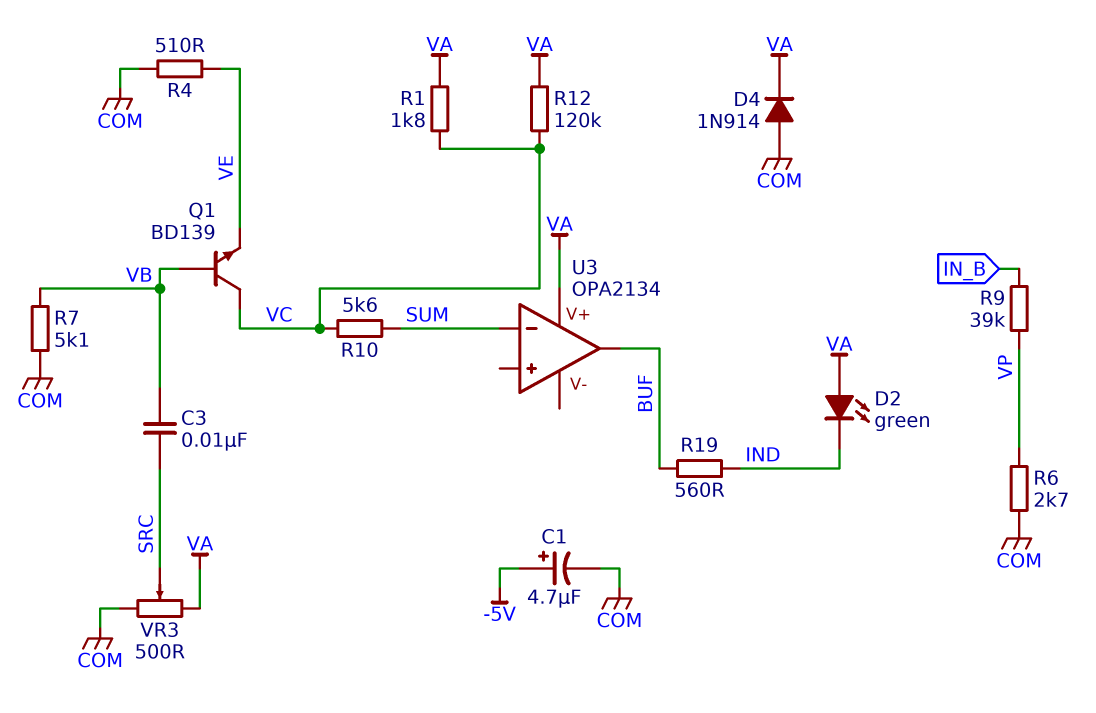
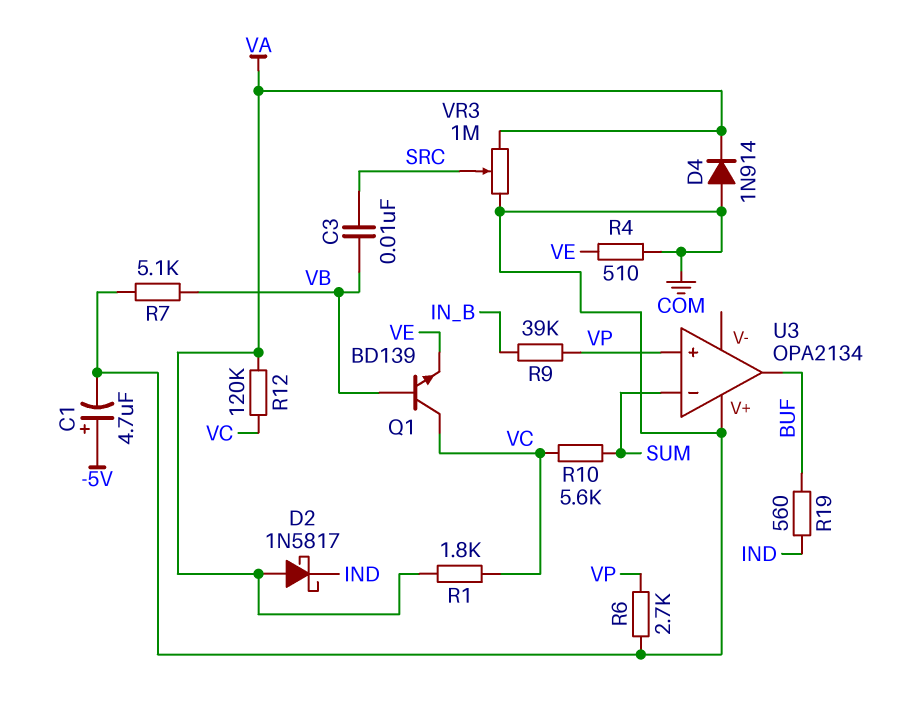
D2: LED green (A VA, K IND) -> schottky 1N5817 (A VA, K IND)
U3 pin V+: VA -> COM
U3 pin in+: none -> VP
VR3: 500 (COM, VA, wiper SRC) -> 1M (COM, VA, wiper SRC)

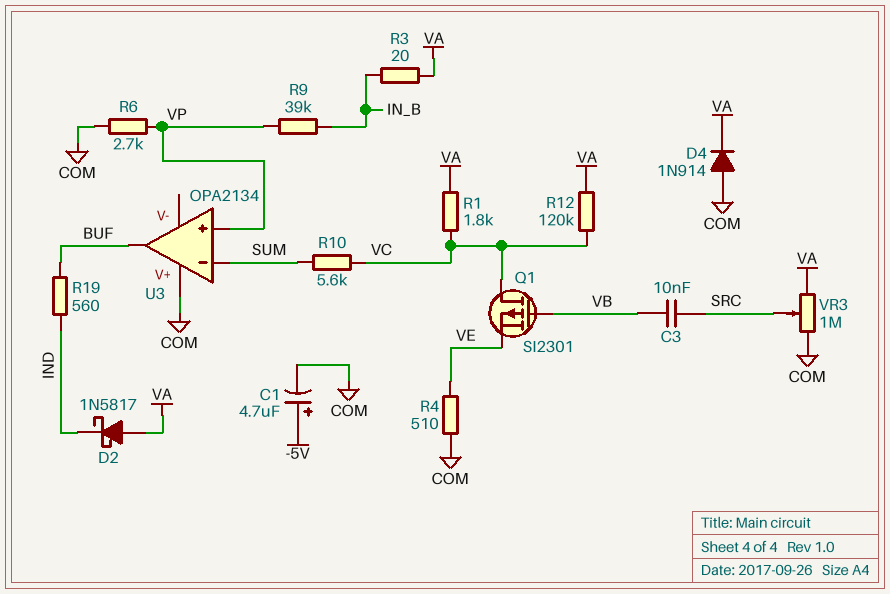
Q1: NPN BD139 (B VB, C VC, E VE) -> PMOS SI2301 (G VB, D VC, S VE)
R3: none -> 20 (IN_B, VA)
R7: 5.1k (COM, VB) -> none

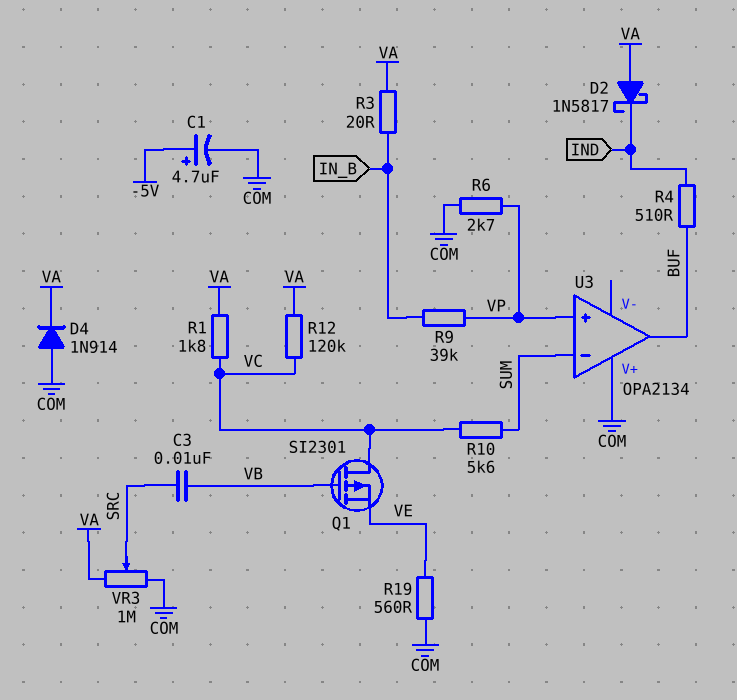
R4: 510 (COM, VE) -> 510 (BUF, IND)
R19: 560 (BUF, IND) -> 560 (COM, VE)

